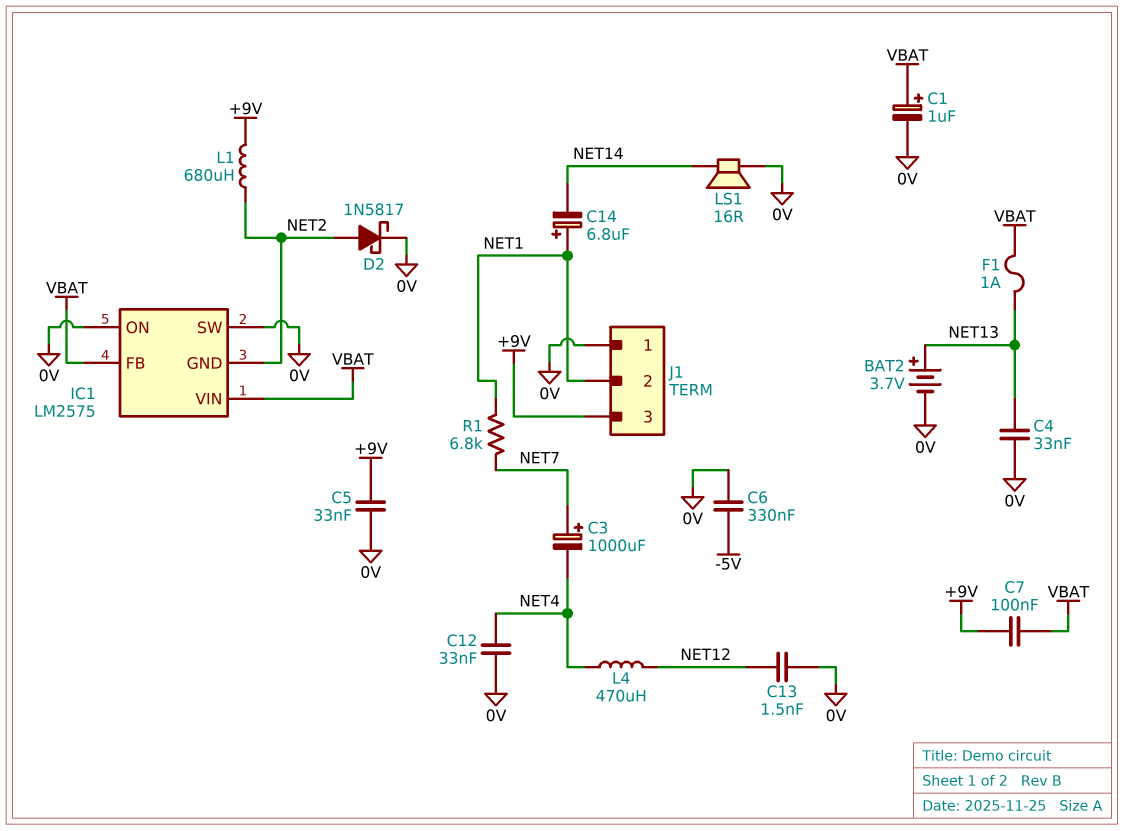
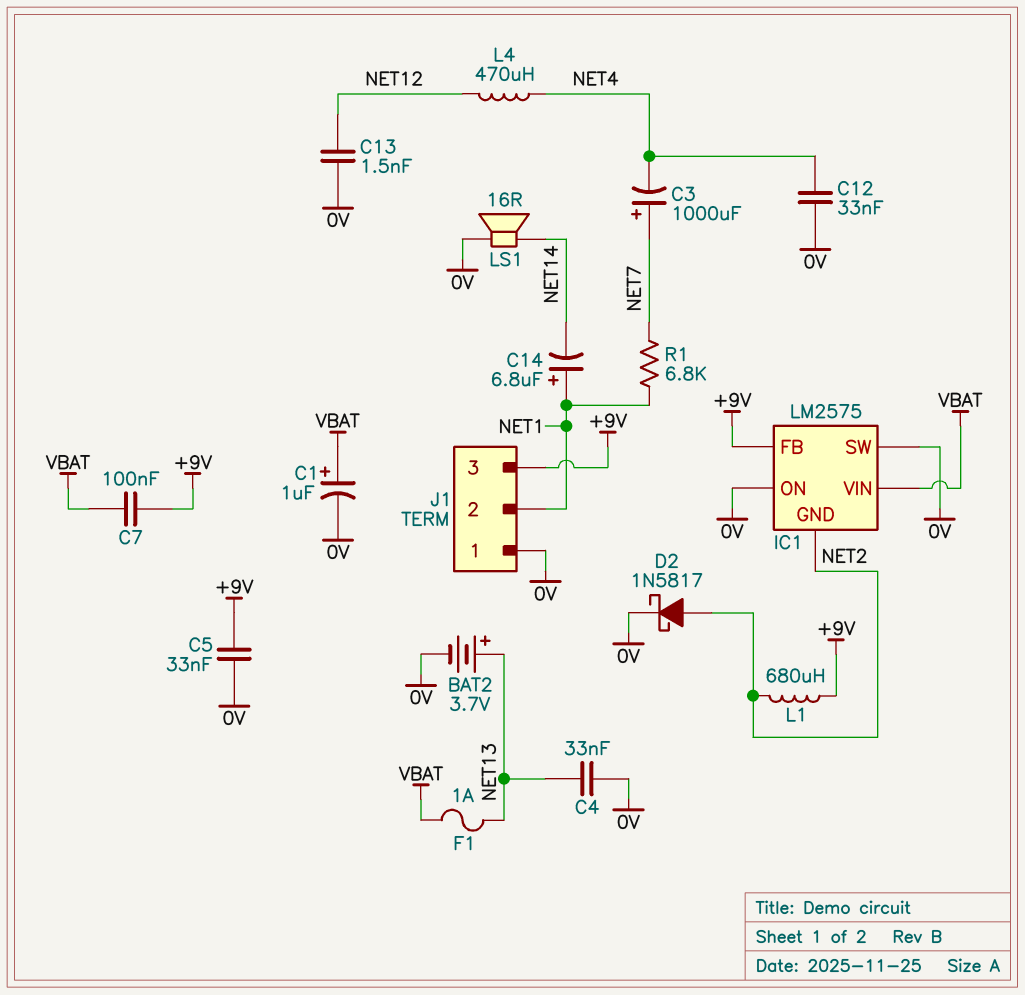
C6: 330nF (-5V, 0V) -> none
IC1 pin FB: VBAT -> +9V

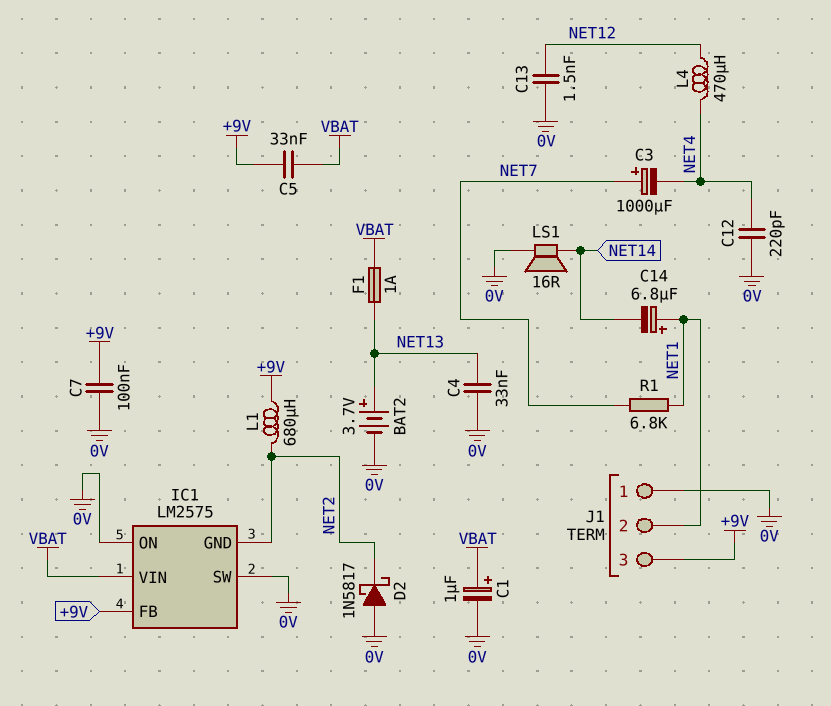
C5: 33nF (+9V, 0V) -> 33nF (+9V, VBAT)
C7: 100nF (+9V, VBAT) -> 100nF (+9V, 0V)
C12: 33nF (0V, NET4) -> 220pF (0V, NET4)
D2: schottky 1N5817 (A NET2, K 0V) -> schottky 1N5817 (A 0V, K NET2)

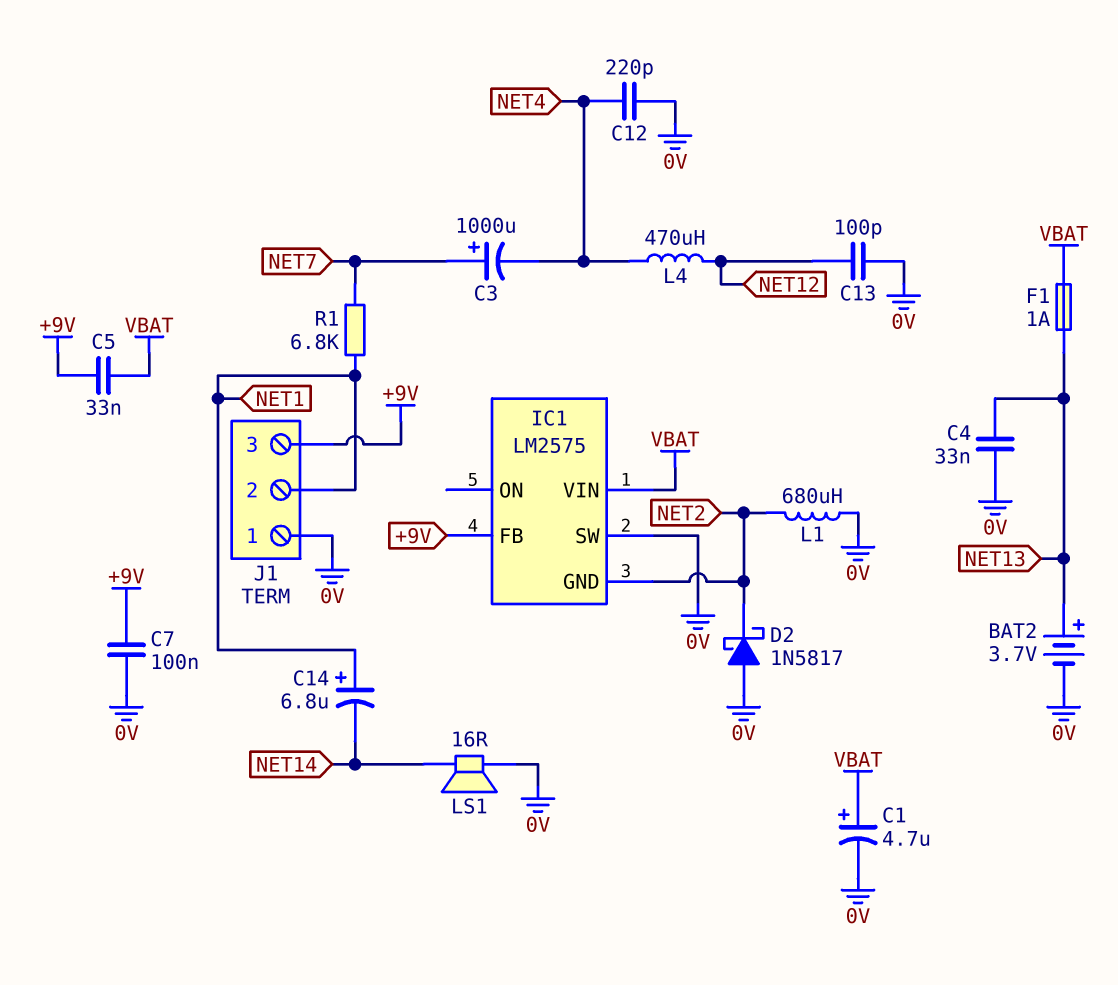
C1: 1uF (plus VBAT, minus 0V) -> 4.7uF (plus VBAT, minus 0V)
C13: 1.5nF (0V, NET12) -> 100pF (0V, NET12)
IC1 pin ON: 0V -> none
L1: 680uH (+9V, NET2) -> 680uH (0V, NET2)

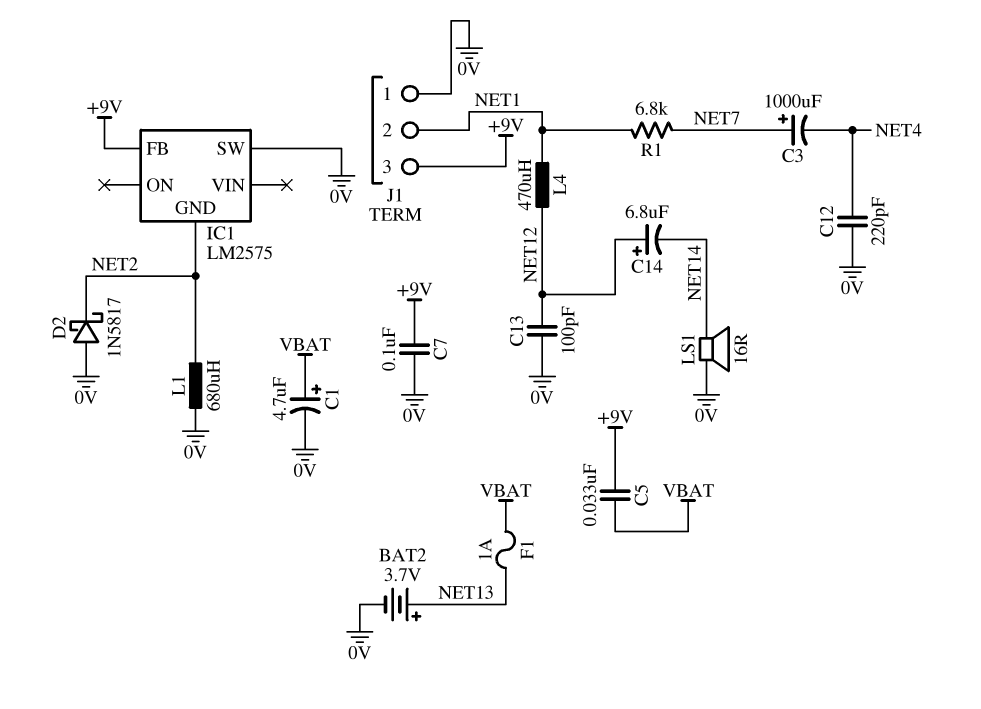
C4: 33nF (0V, NET13) -> none
C14: 6.8uF (plus NET1, minus NET14) -> 6.8uF (plus NET12, minus NET14)
IC1 pin VIN: VBAT -> none
L4: 470uH (NET4, NET12) -> 470uH (NET1, NET12)

